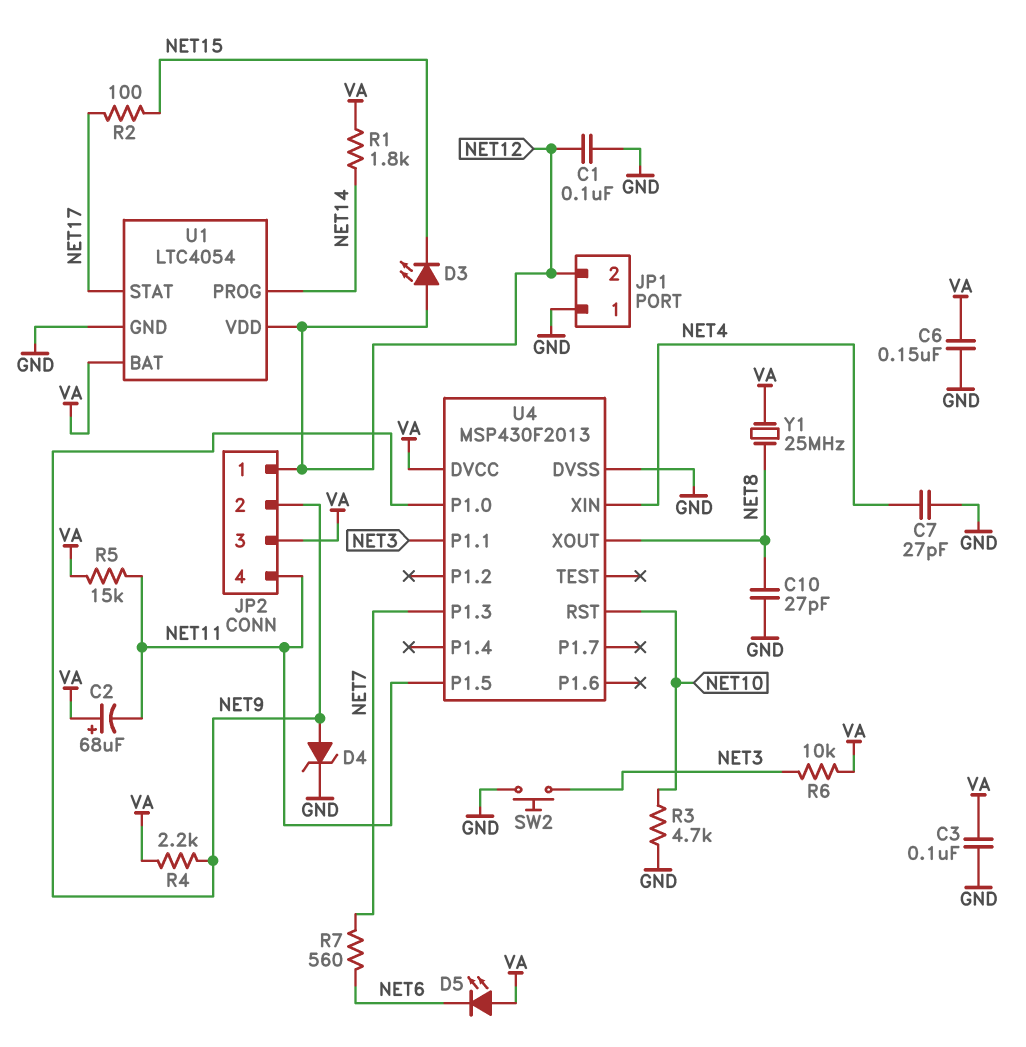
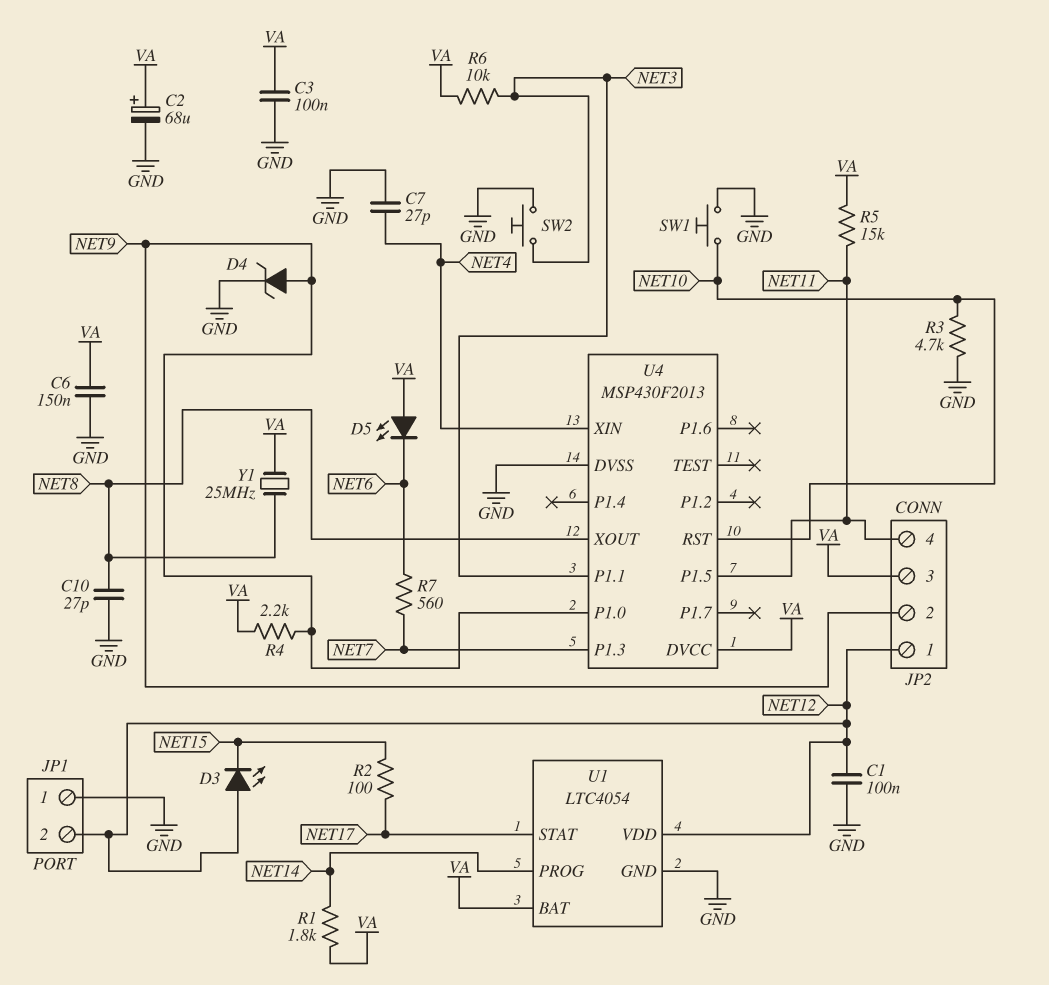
C2: 68uF (plus VA, minus NET11) -> 68uF (plus VA, minus GND)
SW1: none -> button (GND, NET10)

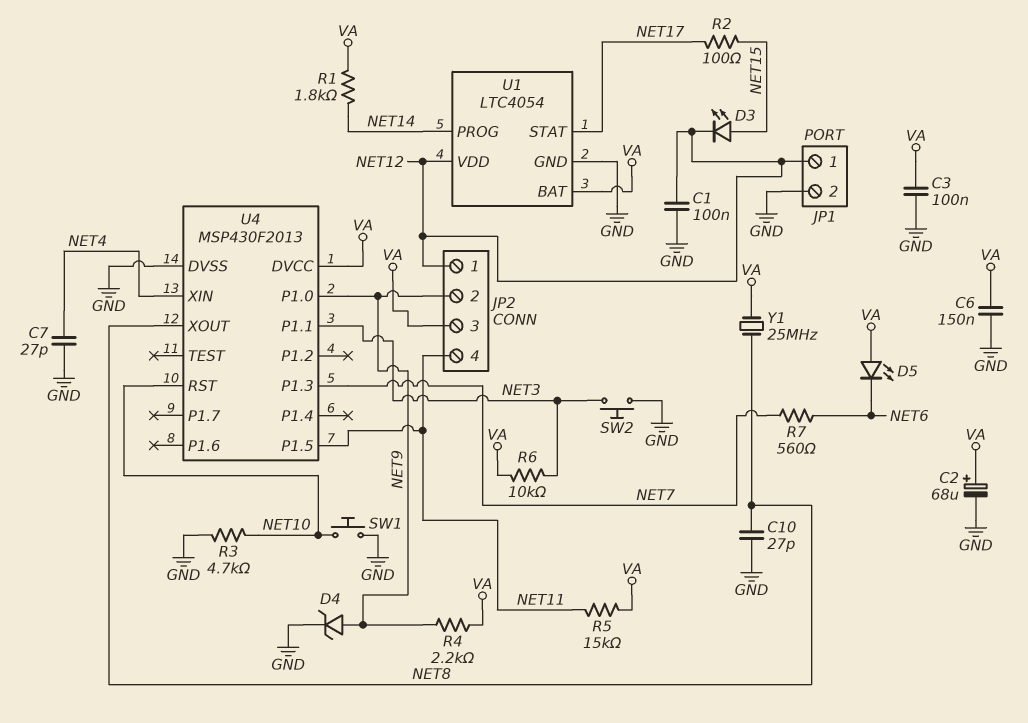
D3: LED (A NET12, K NET15) -> LED (A NET15, K NET12)
JP1 pin 1: GND -> NET12
JP1 pin 2: NET12 -> GND

